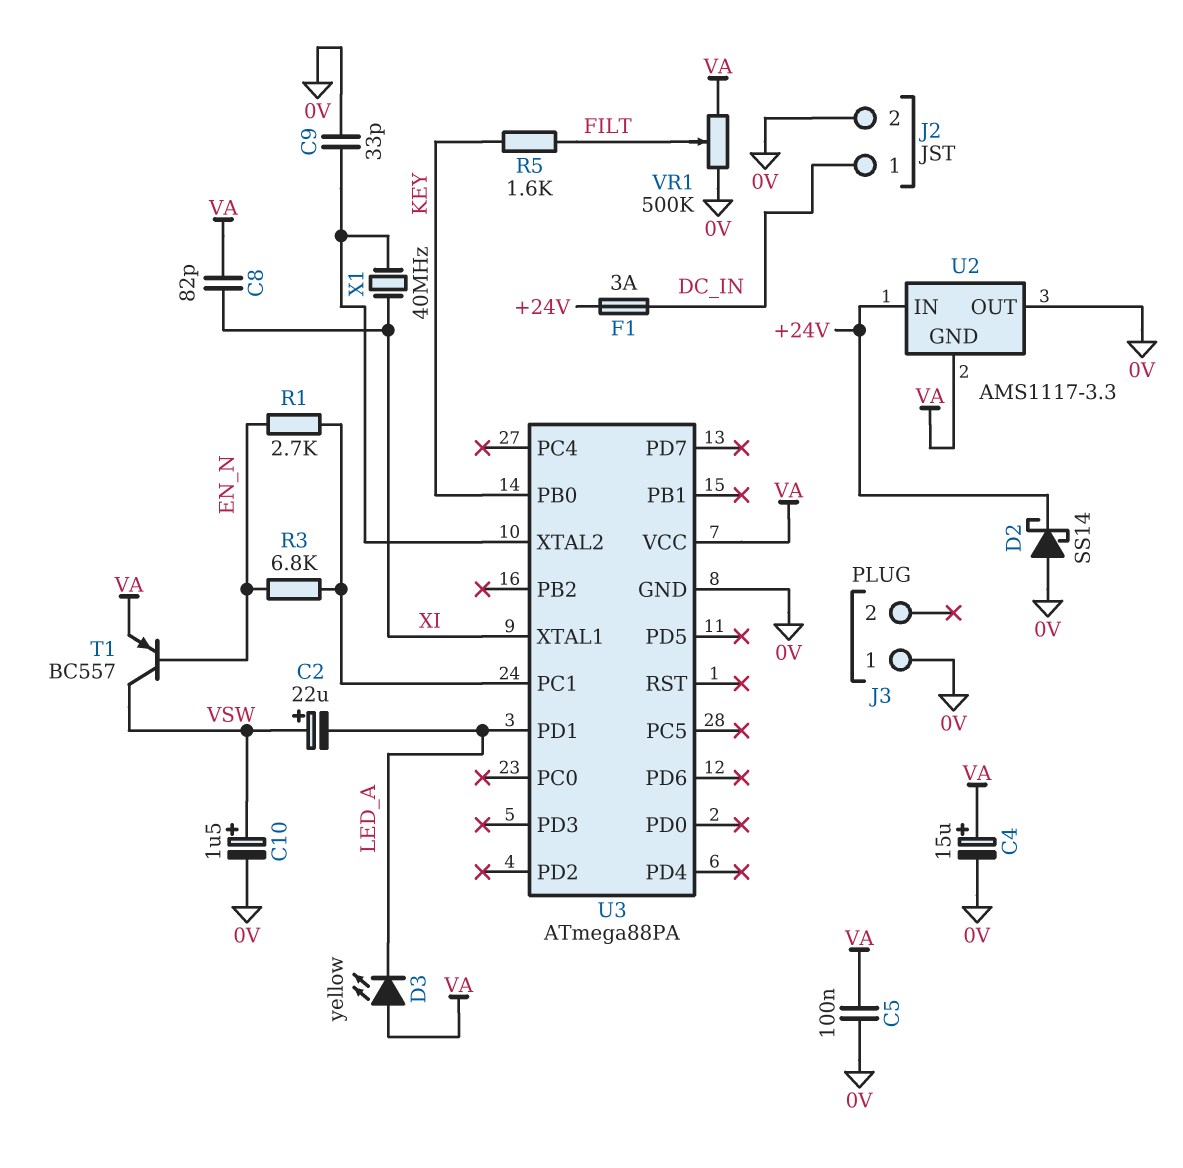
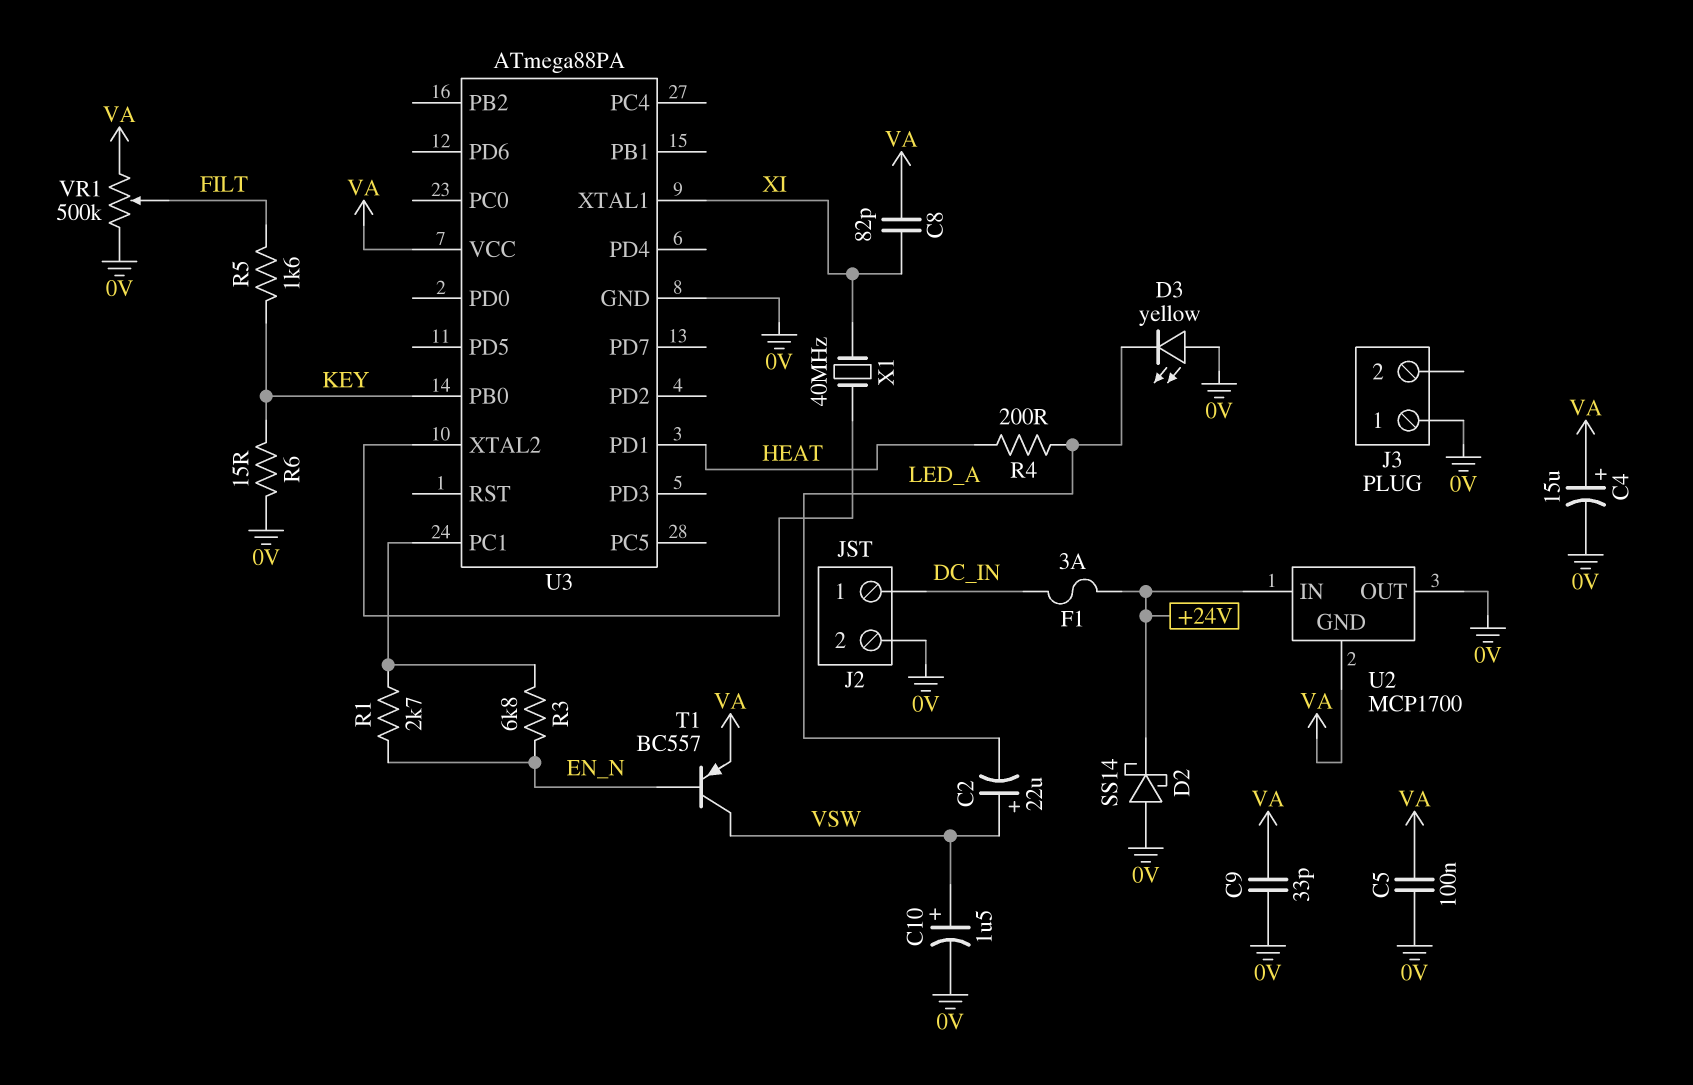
C9: 33pF (0V, U3/XTAL2) -> 33pF (0V, VA)
D3: LED yellow (A VA, K LED_A) -> LED yellow (A 0V, K LED_A)
R4: none -> 200 (HEAT, LED_A)
R6: none -> 15 (0V, KEY)
U2: AMS1117-3.3 -> MCP1700
U3 pin PD1: LED_A -> HEAT

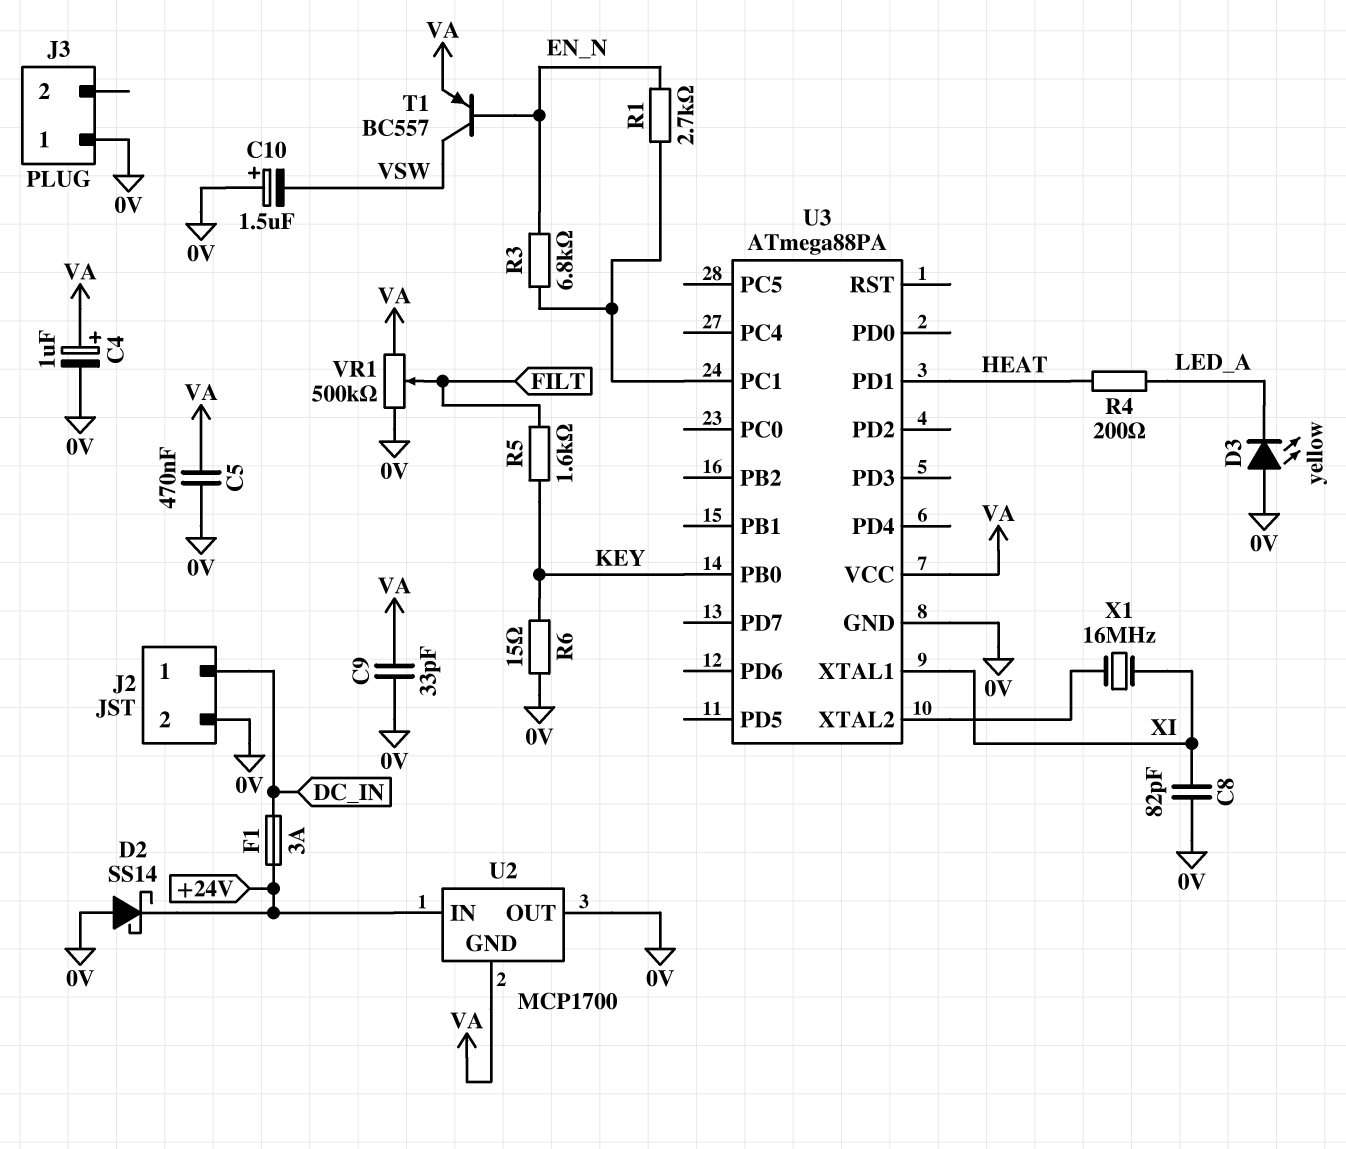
C2: 22uF (plus VSW, minus LED_A) -> none
C4: 15uF (plus VA, minus 0V) -> 1uF (plus VA, minus 0V)
C5: 100nF (0V, VA) -> 470nF (0V, VA)
C8: 82pF (VA, XI) -> 82pF (0V, XI)
C10: 1.5uF (plus VSW, minus 0V) -> 1.5uF (plus 0V, minus VSW)
X1: 40MHz (U3/XTAL2, XI) -> 16MHz (U3/XTAL2, XI)

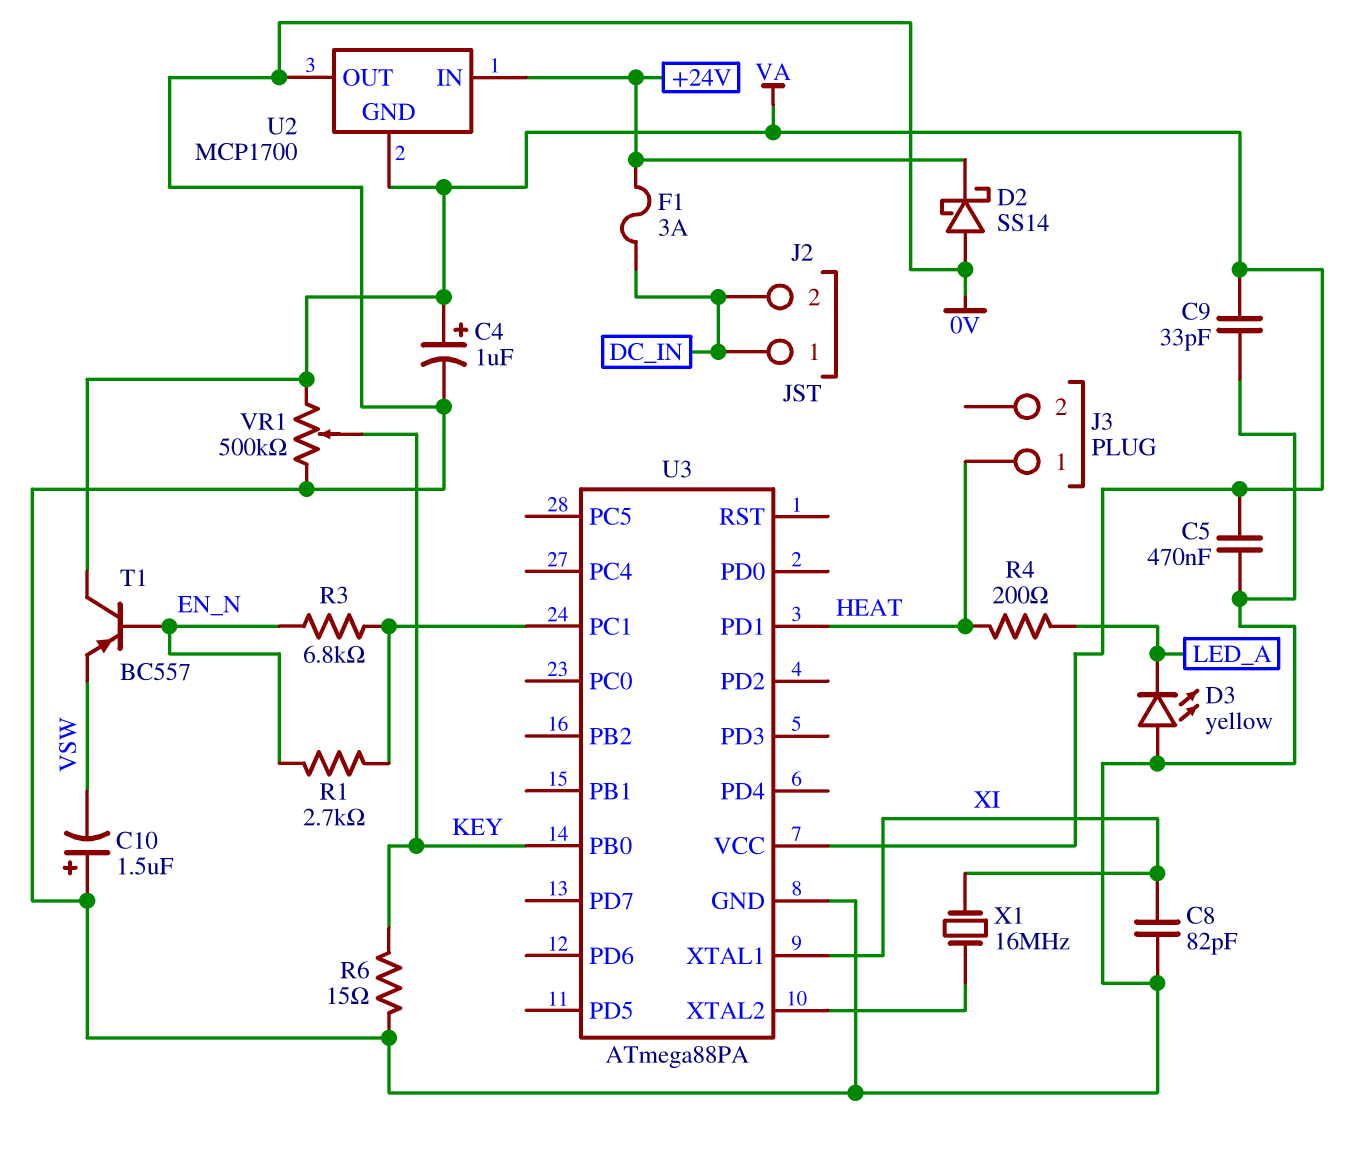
J2 pin 2: 0V -> DC_IN
J3 pin 1: 0V -> HEAT
R5: 1.6k (FILT, KEY) -> none
T1: PNP BC557 (B EN_N, C VSW, E VA) -> PNP BC557 (B EN_N, C VA, E VSW)
VR1: 500k (0V, VA, wiper FILT) -> 500k (0V, VA, wiper KEY)

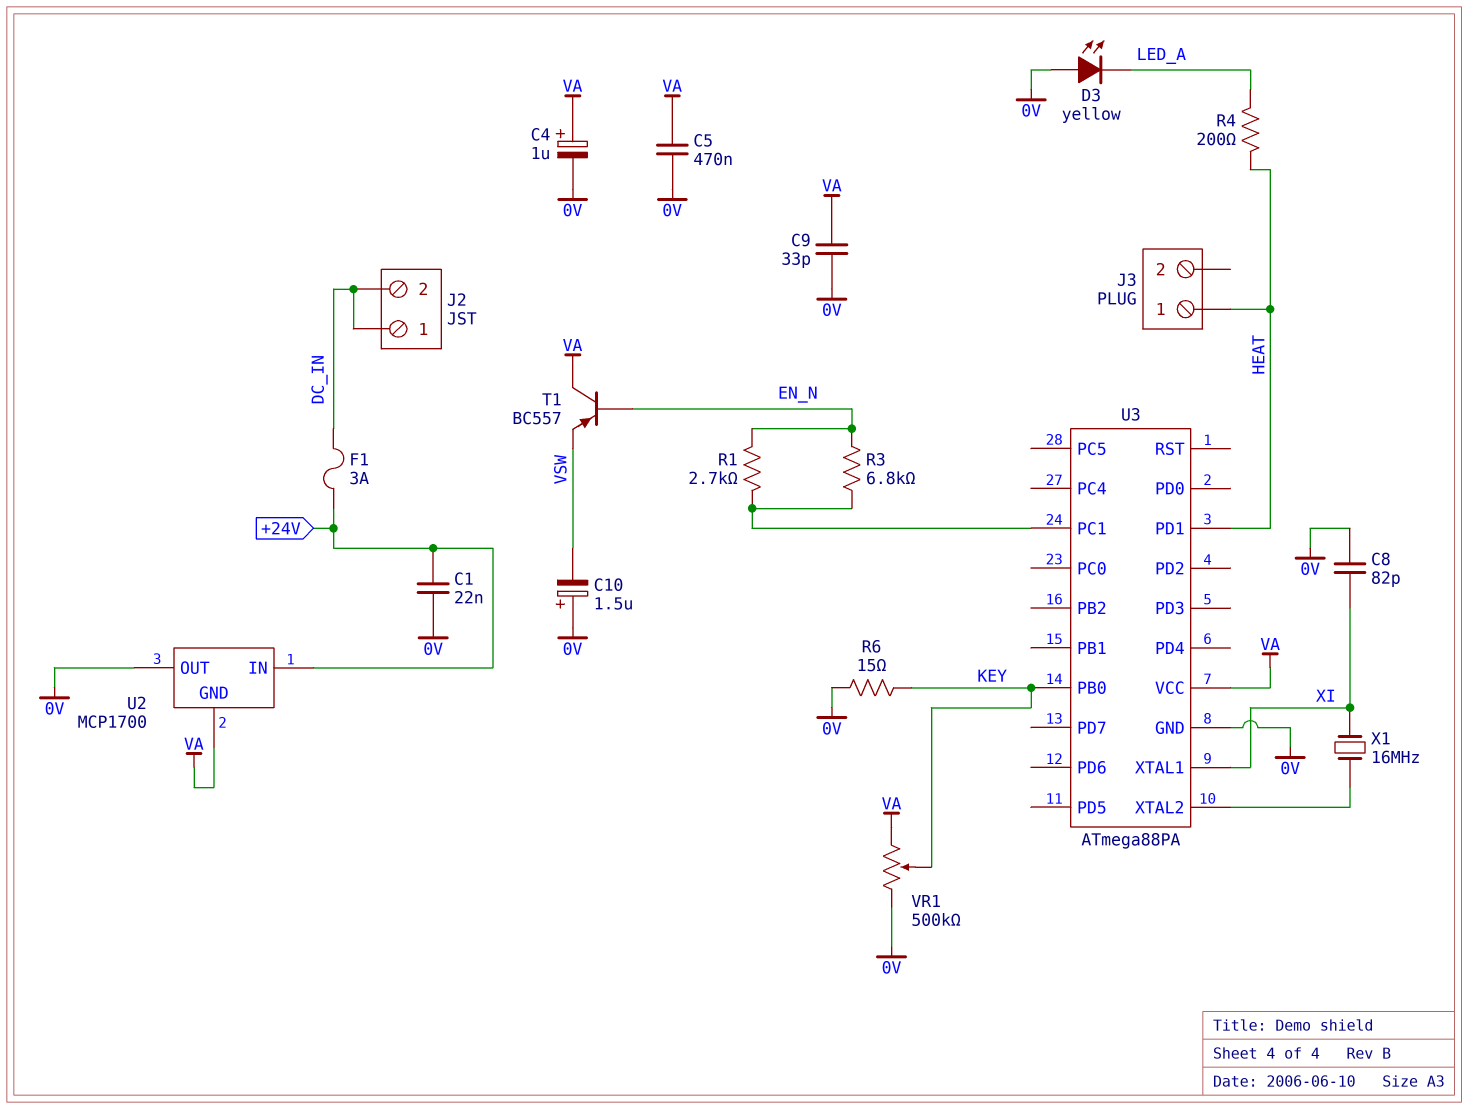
C1: none -> 22nF (+24V, 0V)
D2: schottky SS14 (A 0V, K +24V) -> none

